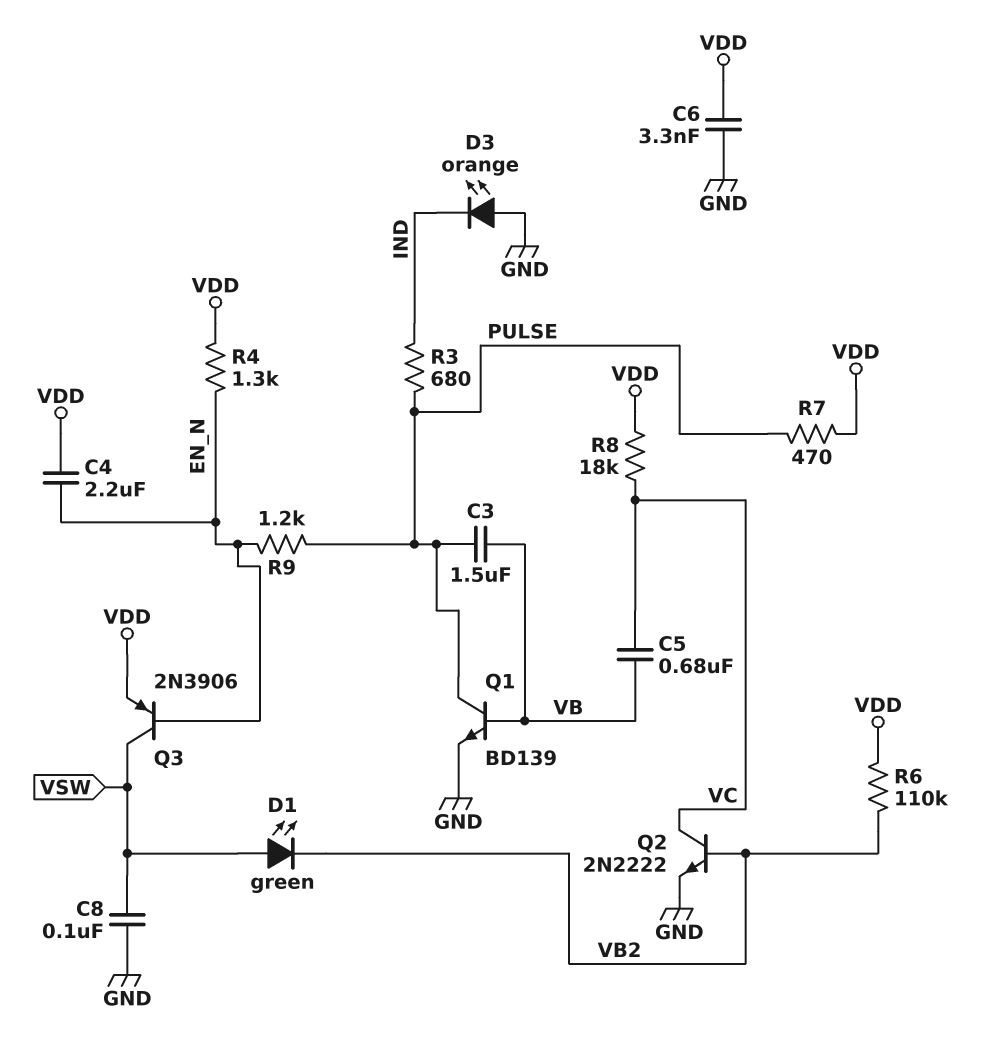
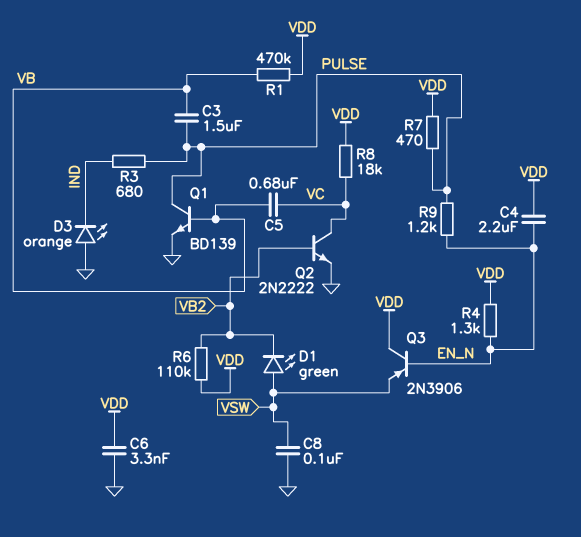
Q3: PNP 2N3906 (B EN_N, C VSW, E VDD) -> PNP 2N3906 (B EN_N, C VDD, E VSW)
R1: none -> 470k (VB, VDD)

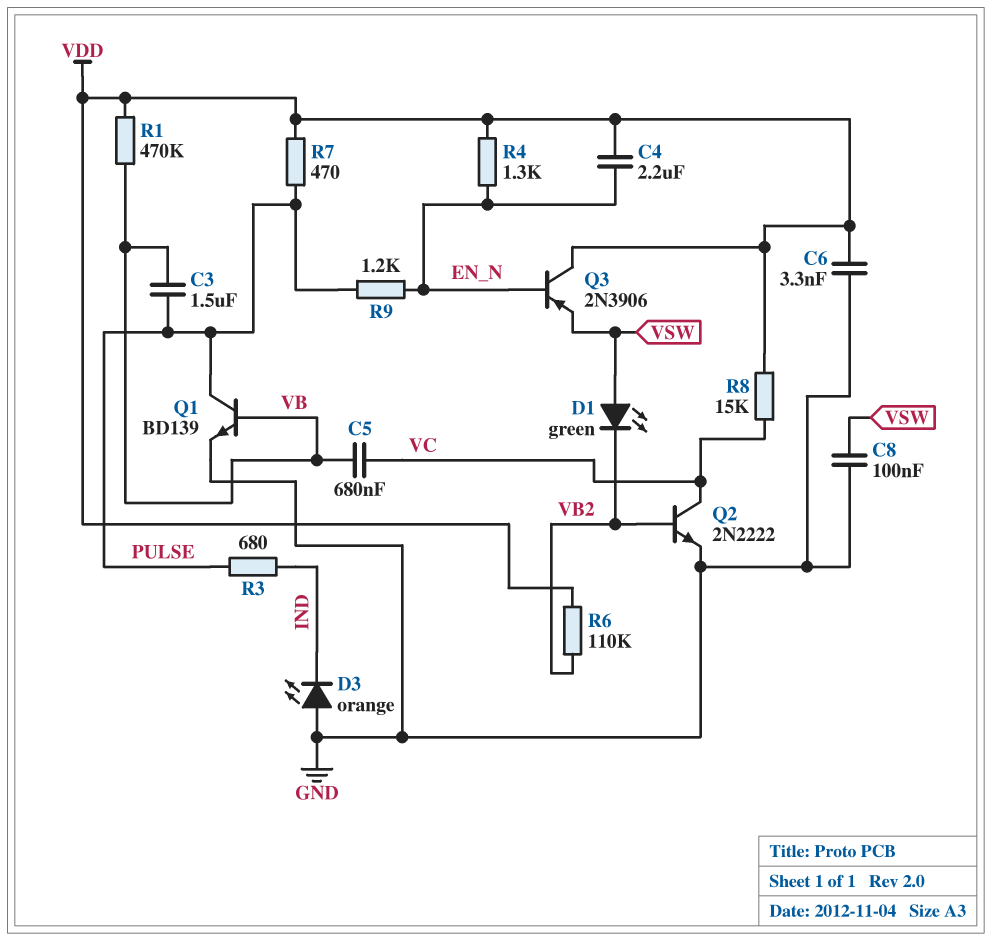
R8: 18k (VC, VDD) -> 15k (VC, VDD)

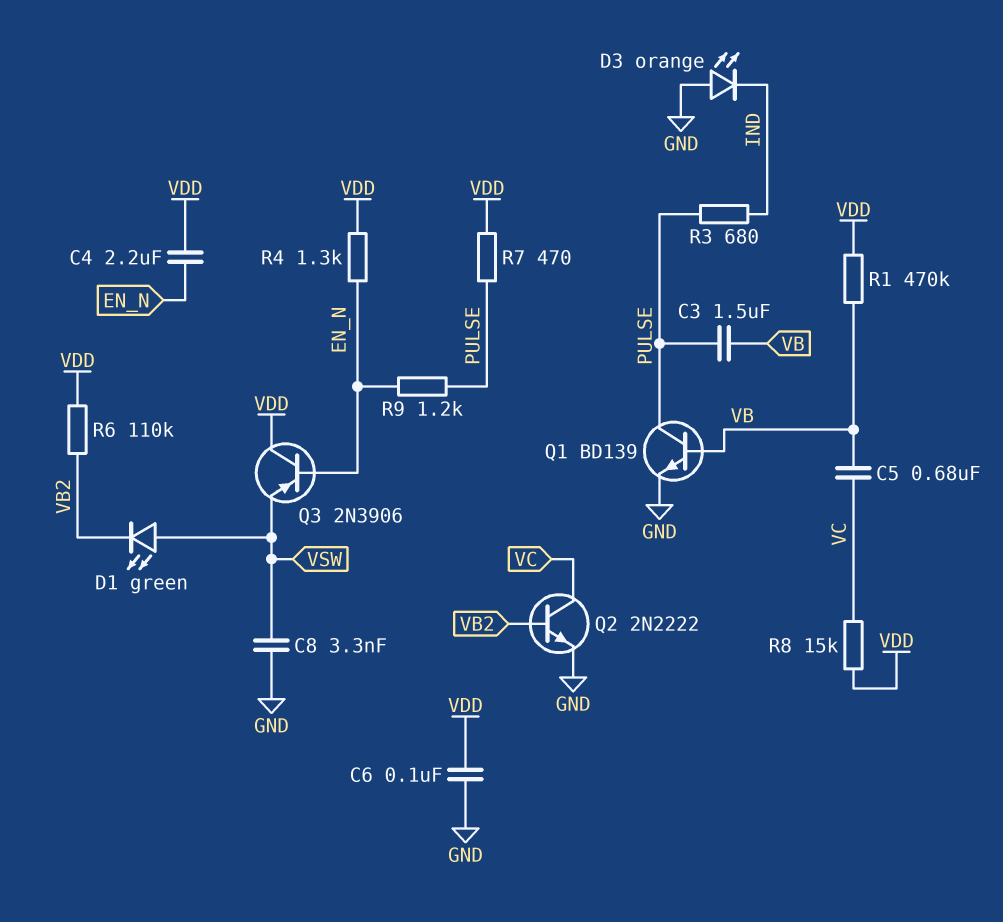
C6: 3.3nF (GND, VDD) -> 100nF (GND, VDD)
C8: 100nF (GND, VSW) -> 3.3nF (GND, VSW)

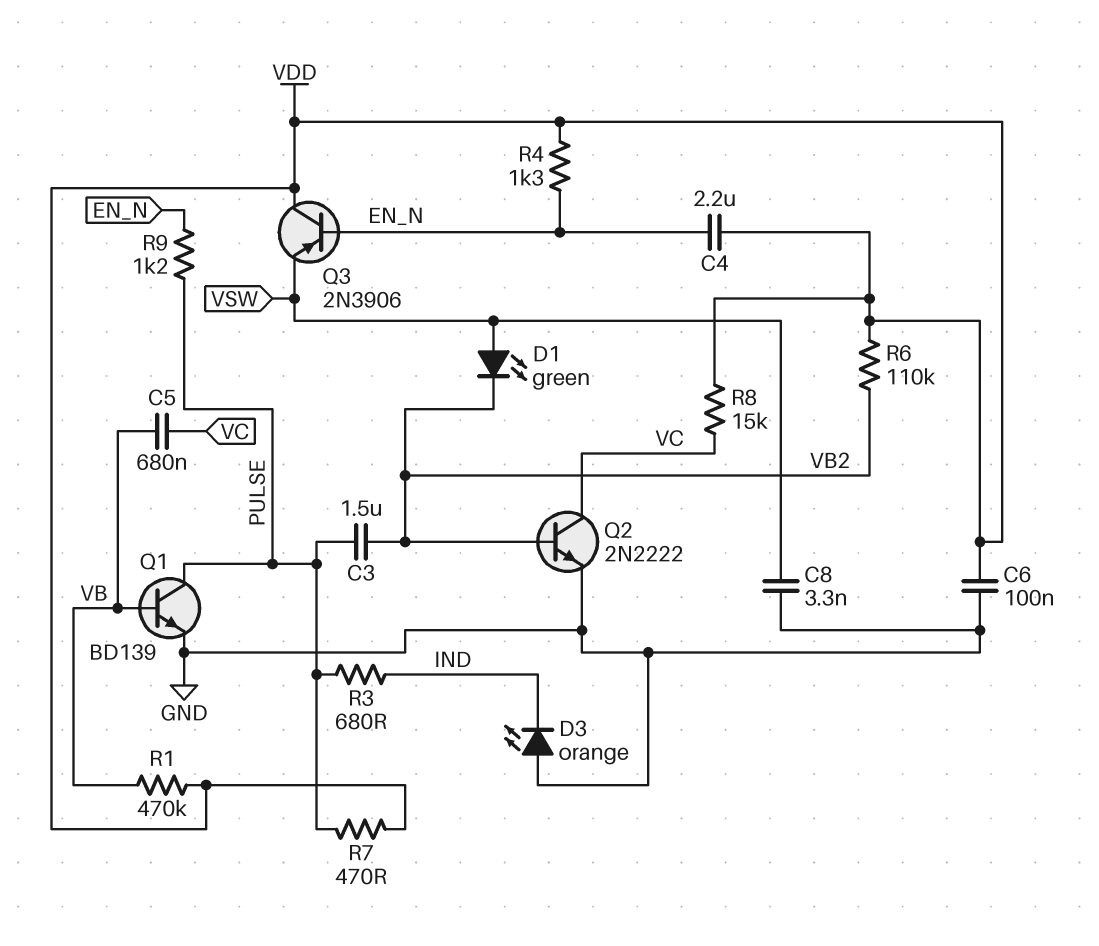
C3: 1.5uF (PULSE, VB) -> 1.5uF (PULSE, VB2)

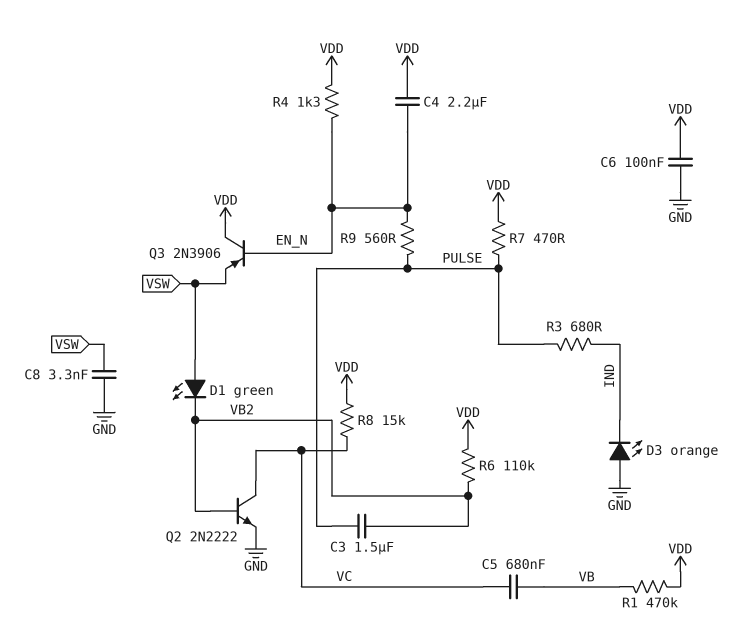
Q1: NPN BD139 (B VB, C PULSE, E GND) -> none
R9: 1.2k (EN_N, PULSE) -> 560 (EN_N, PULSE)

